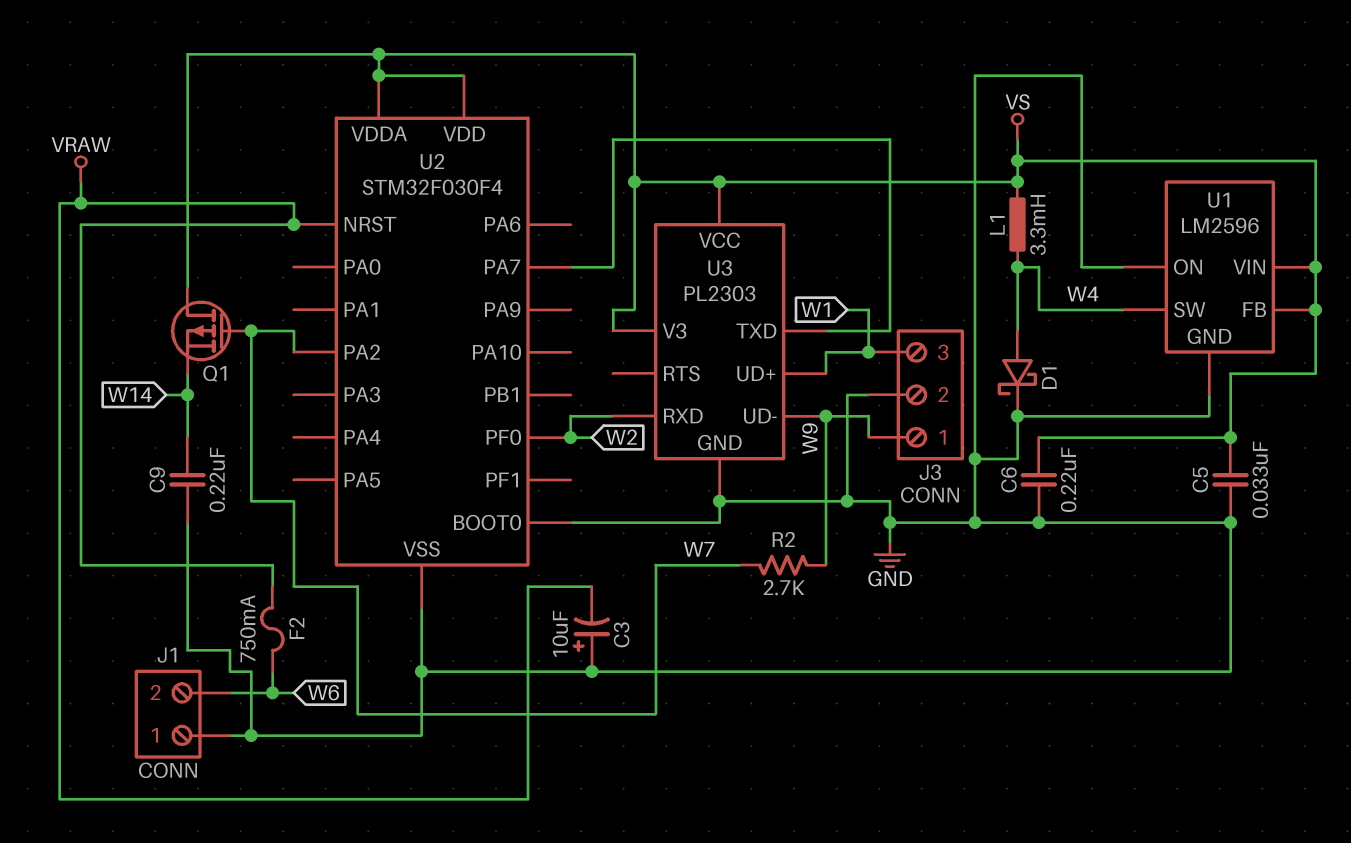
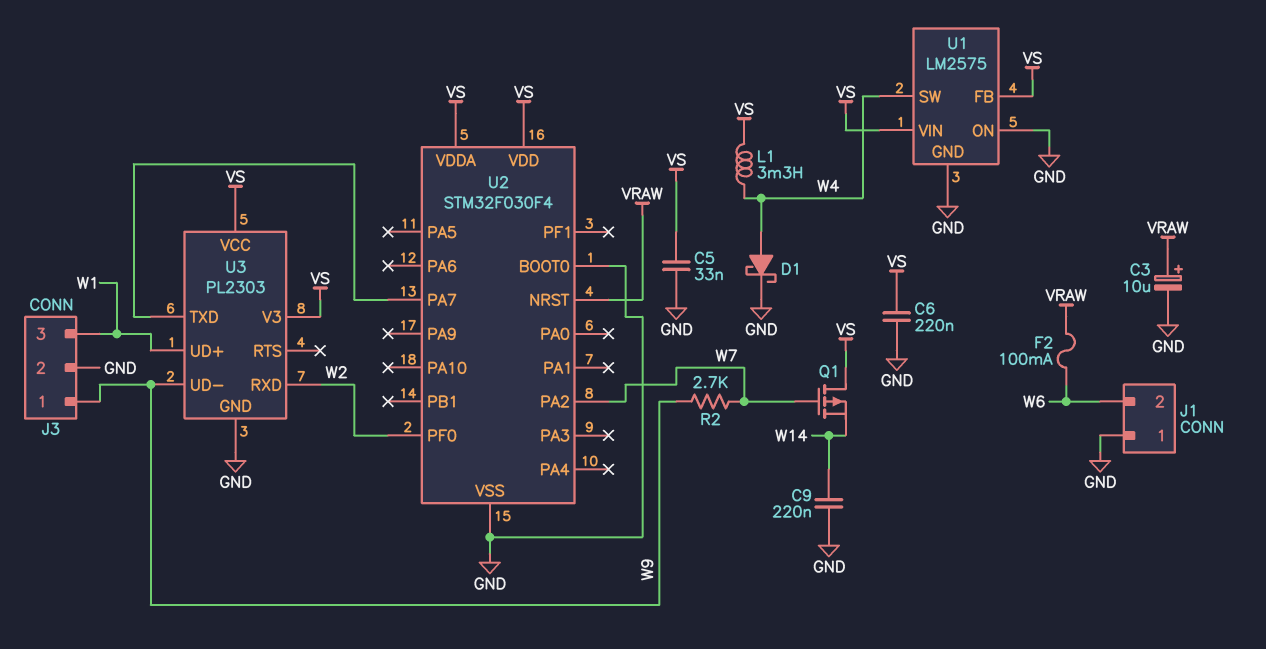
C3: 10uF (plus GND, minus VRAW) -> 10uF (plus VRAW, minus GND)
F2: 750mA (VRAW, W6) -> 100mA (VRAW, W6)
U1: LM2596 -> LM2575

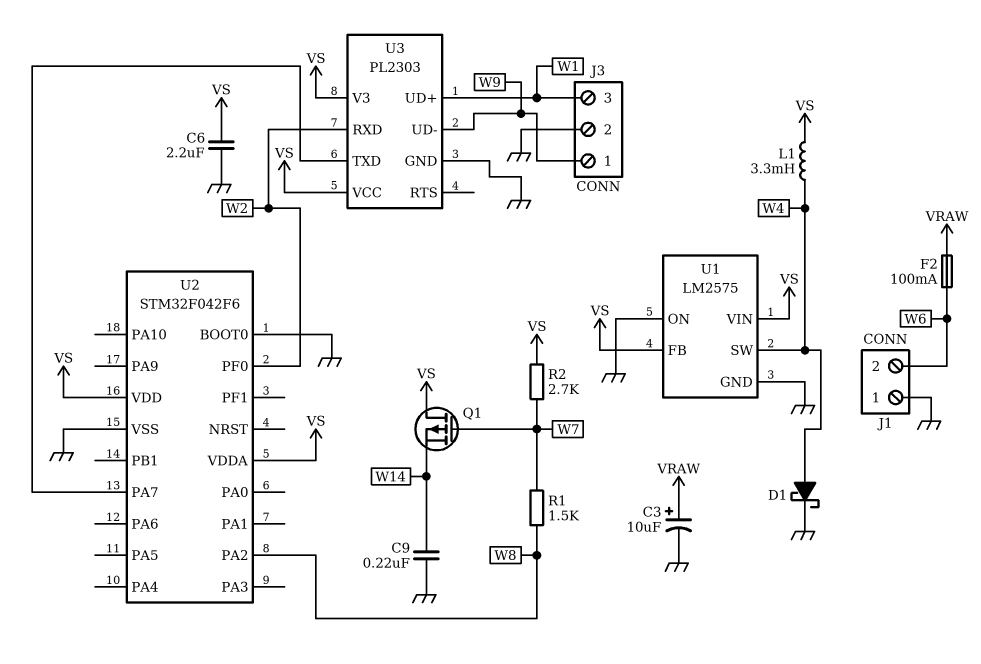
C5: 33nF (GND, VS) -> none
C6: 220nF (GND, VS) -> 2.2uF (GND, VS)
R1: none -> 1.5k (W7, W8)
R2: 2.7k (W7, W9) -> 2.7k (VS, W7)
U2: STM32F030F4 -> STM32F042F6
U2 pin NRST: VRAW -> none
U2 pin PA2: W7 -> W8

